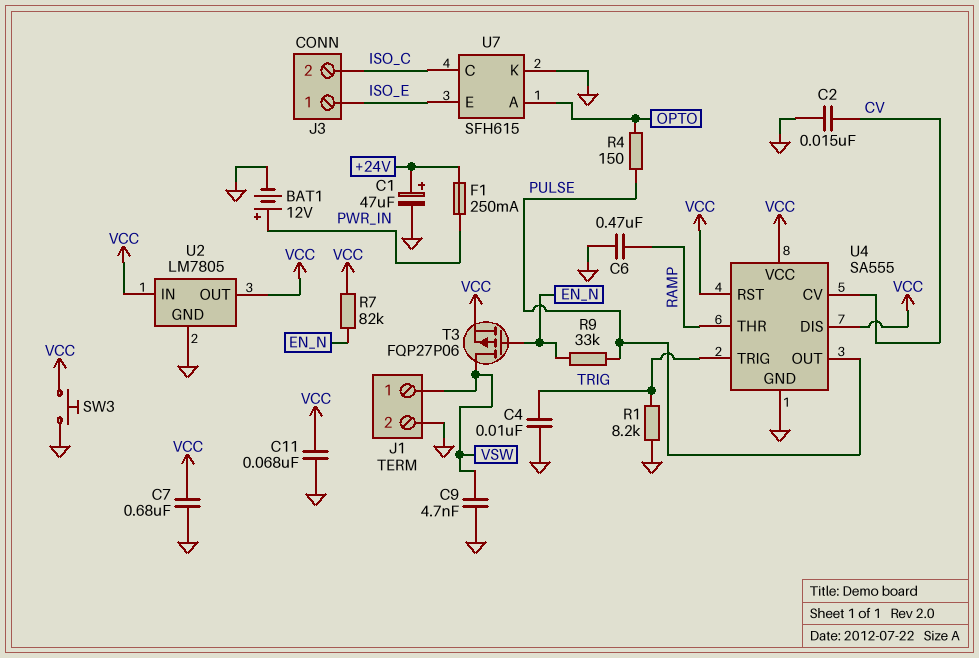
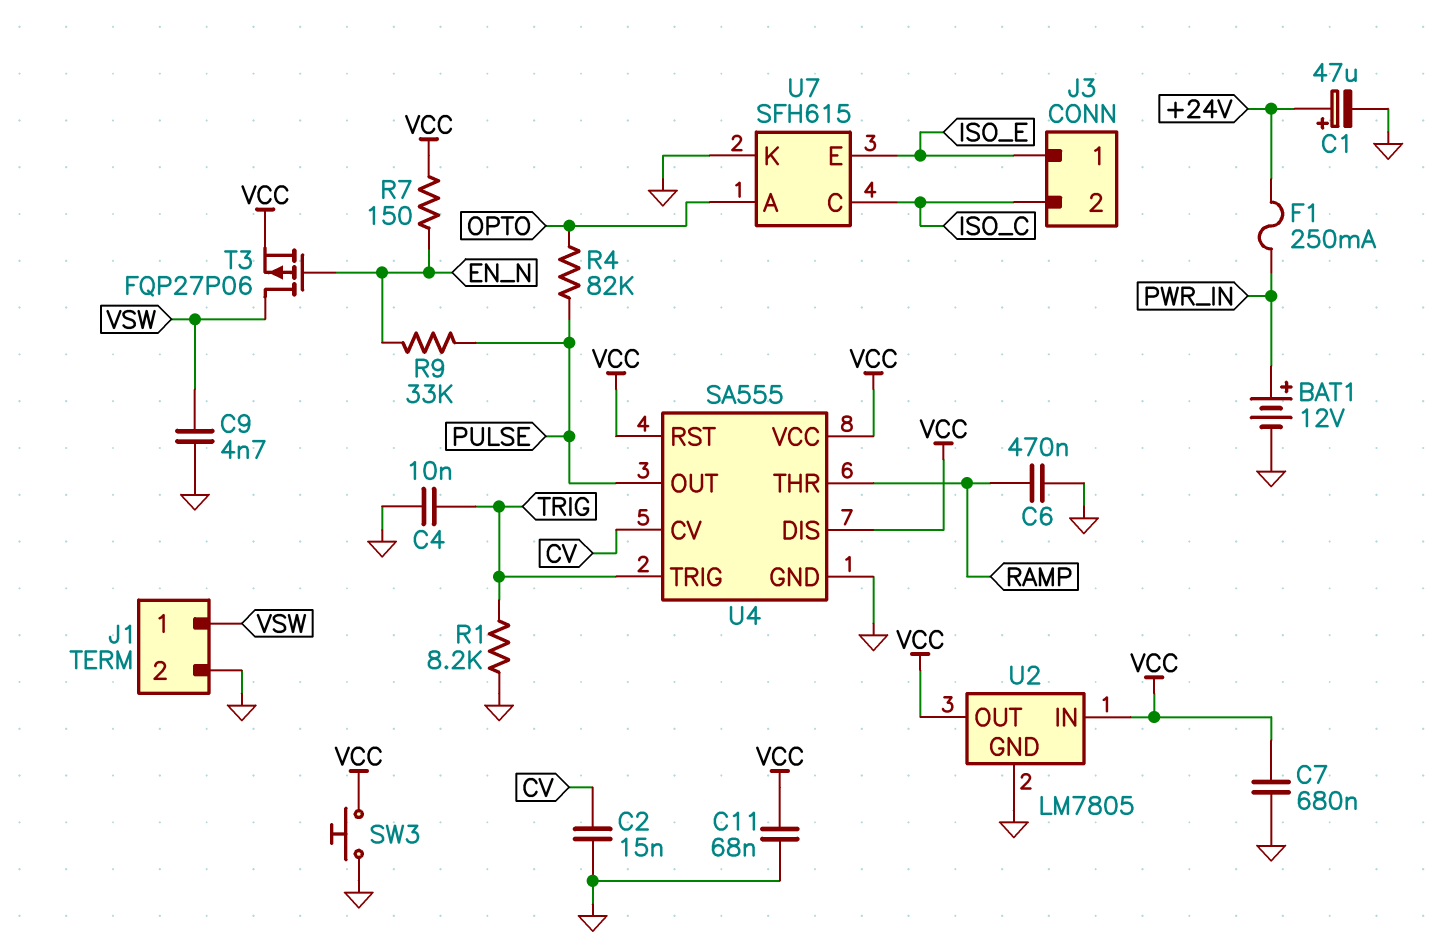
R4: 150 (OPTO, PULSE) -> 82k (OPTO, PULSE)
R7: 82k (EN_N, VCC) -> 150 (EN_N, VCC)

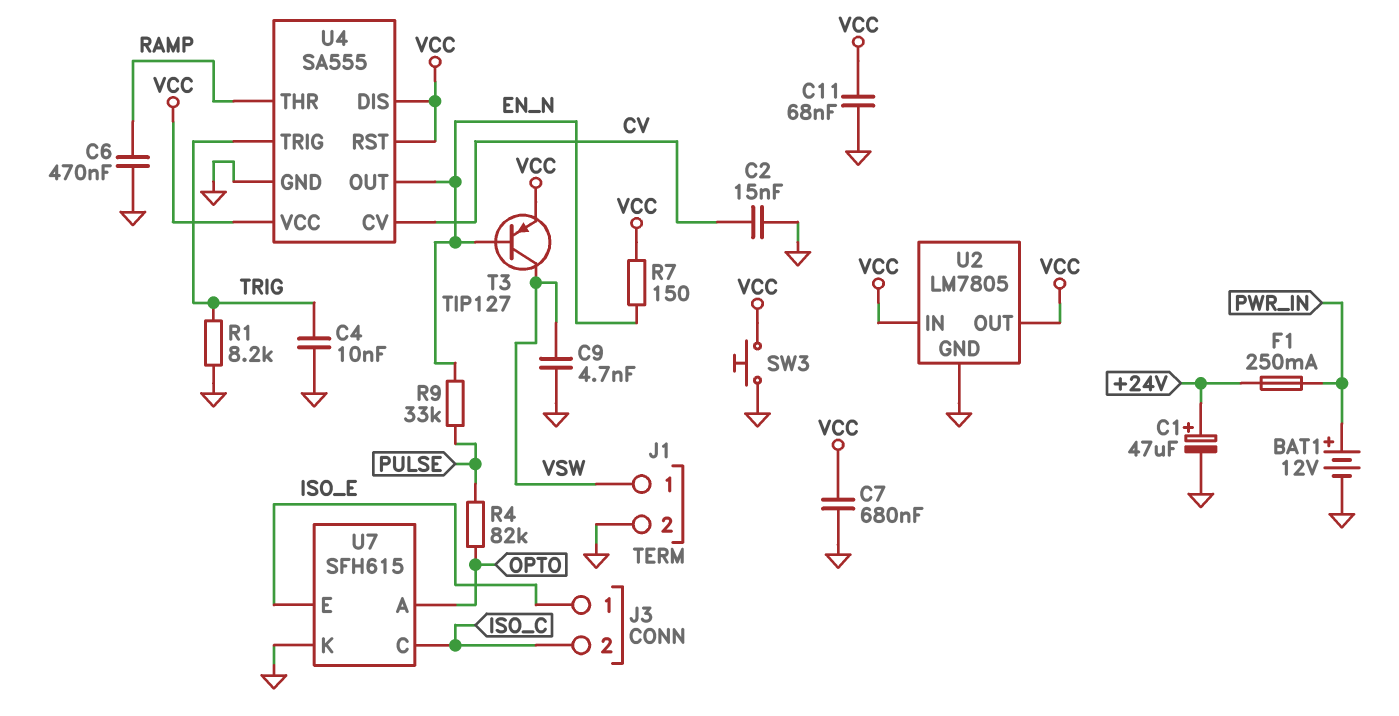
T3: PMOS FQP27P06 (G EN_N, D VSW, S VCC) -> PNP TIP127 (B EN_N, C VSW, E VCC)
U4 pin OUT: PULSE -> EN_N

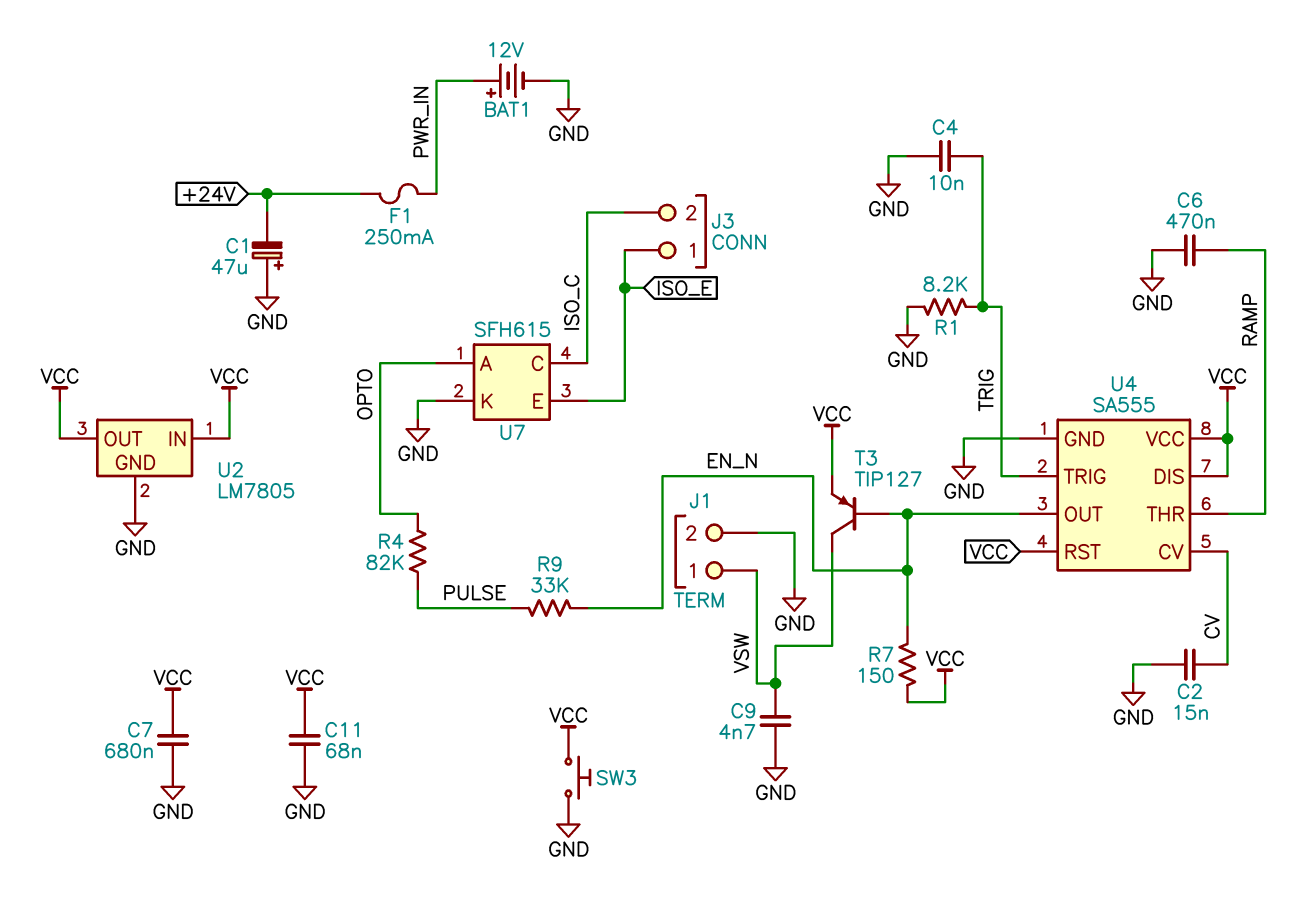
C1: 47uF (plus +24V, minus GND) -> 47uF (plus GND, minus +24V)

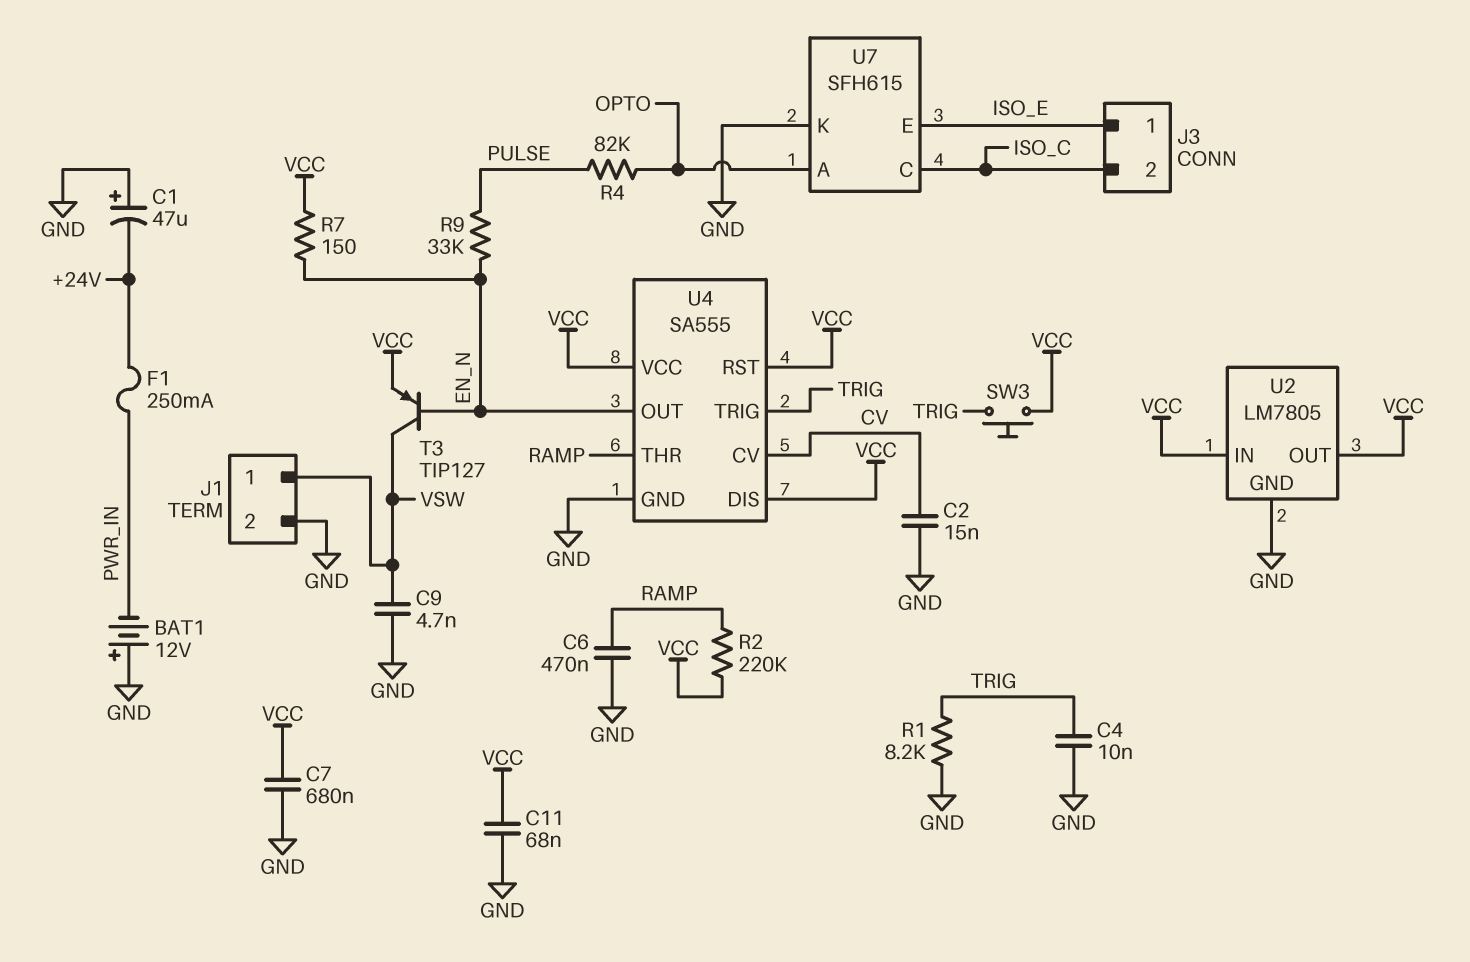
BAT1: 12V (plus PWR_IN, minus GND) -> 12V (plus GND, minus PWR_IN)
R2: none -> 220k (RAMP, VCC)
SW3: button (GND, VCC) -> button (TRIG, VCC)

